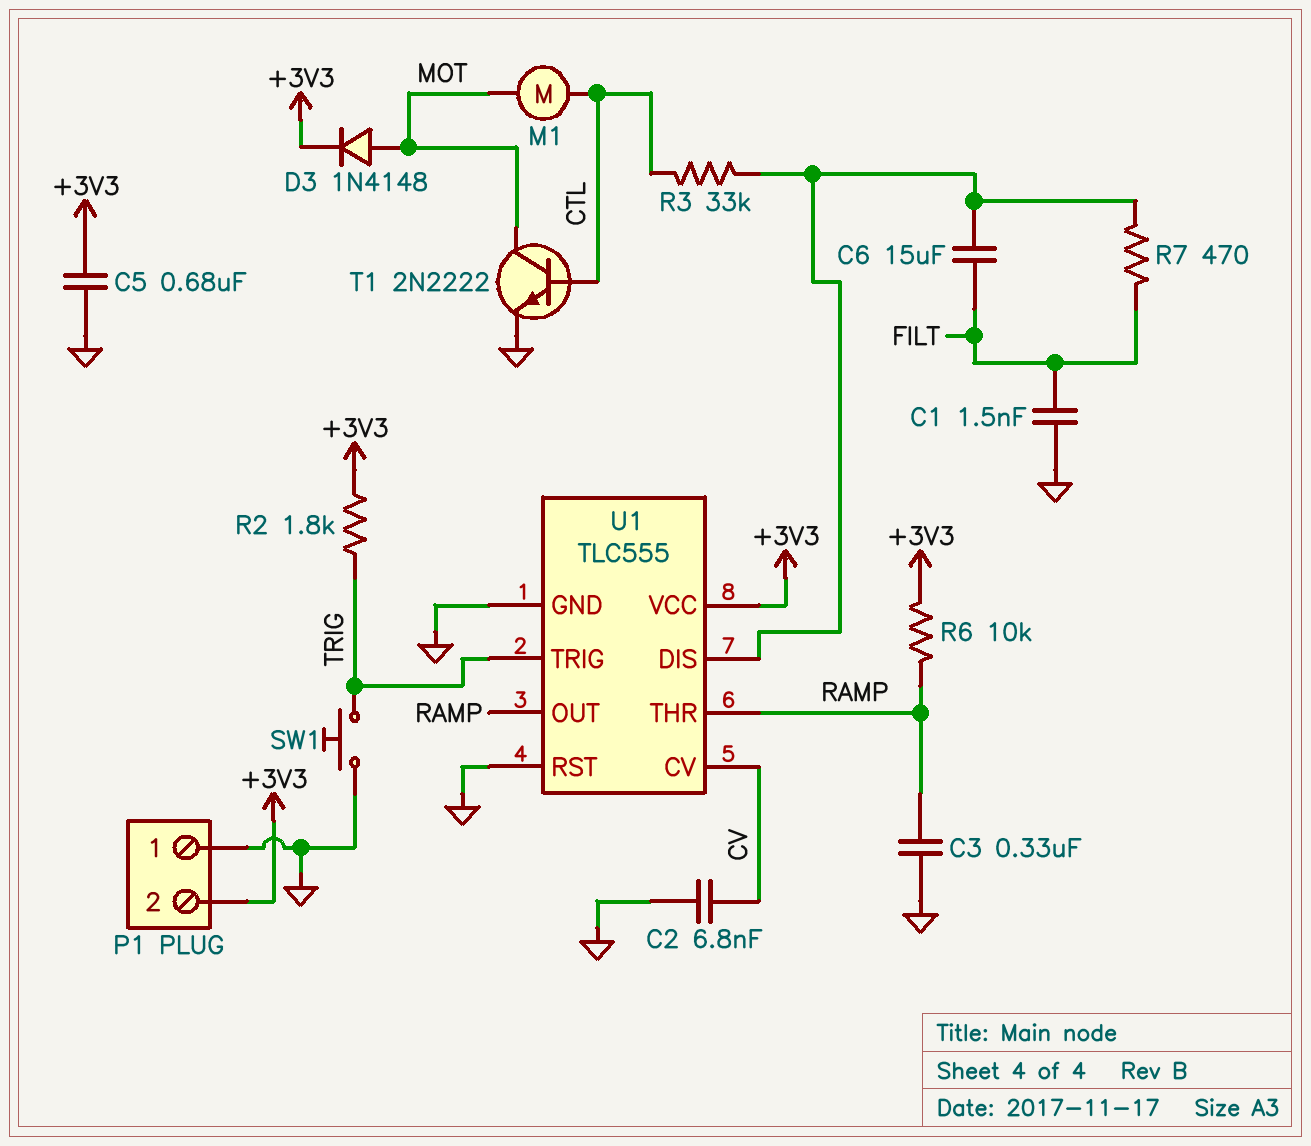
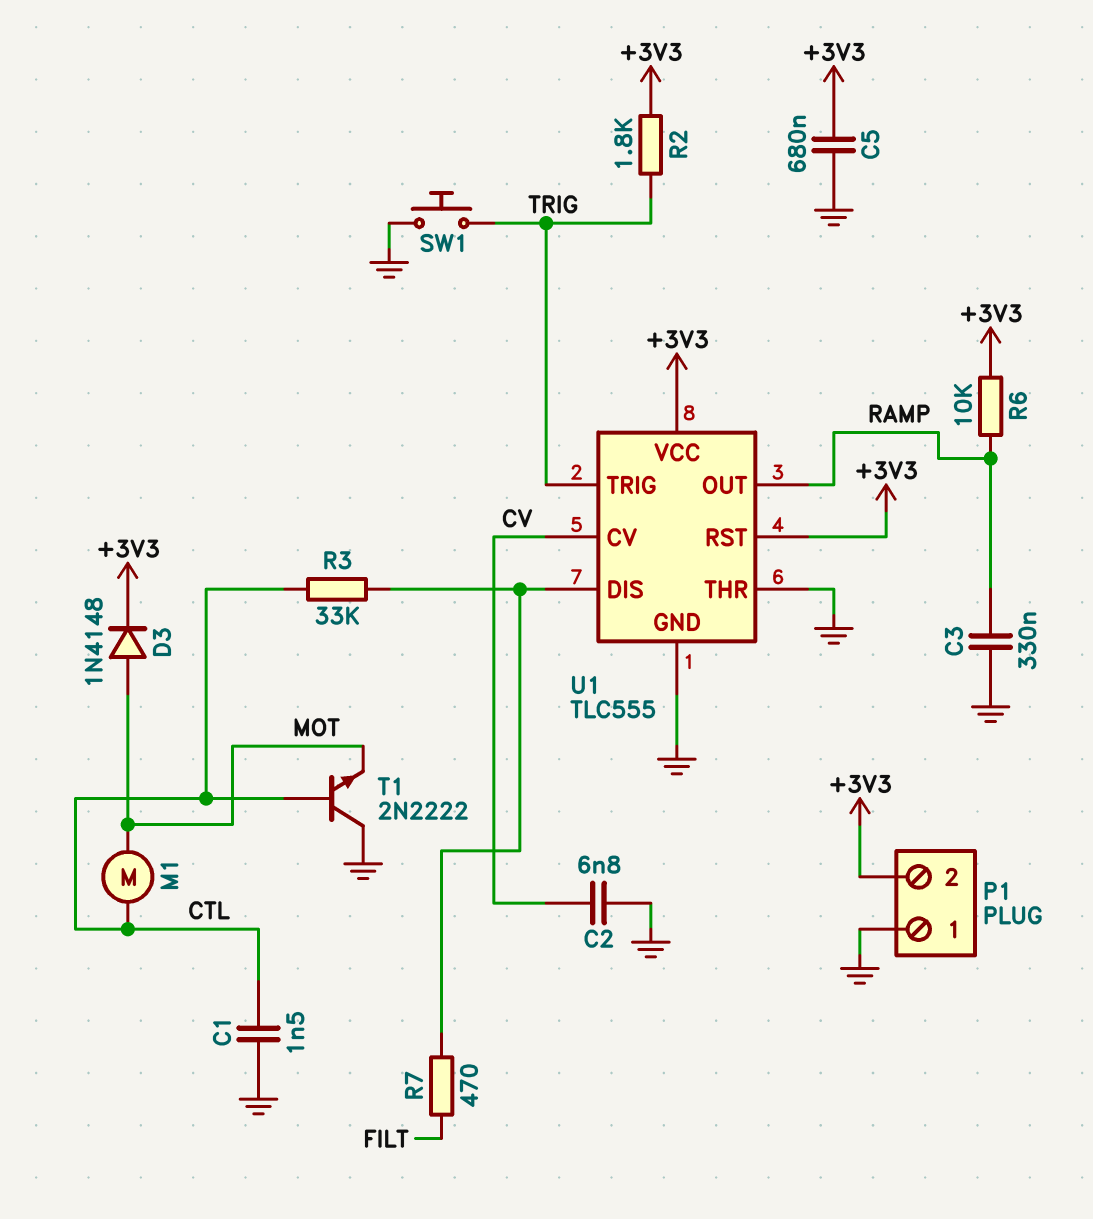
C1: 1.5nF (FILT, GND) -> 1.5nF (CTL, GND)
C6: 15uF (FILT, U1/DIS) -> none
T1: NPN 2N2222 (B CTL, C MOT, E GND) -> NPN 2N2222 (B CTL, C GND, E MOT)
U1 pin RST: GND -> +3V3
U1 pin THR: RAMP -> GND

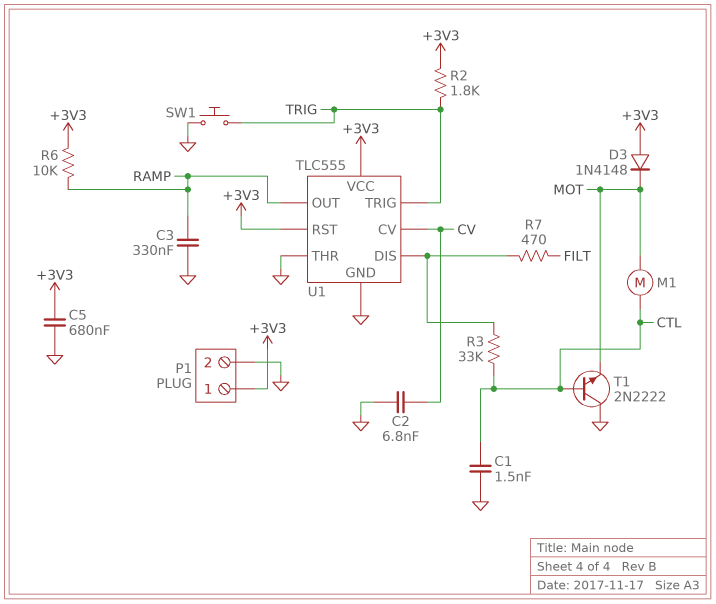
D3: diode 1N4148 (A MOT, K +3V3) -> diode 1N4148 (A +3V3, K MOT)
P1 pin 1: GND -> +3V3
P1 pin 2: +3V3 -> GND

